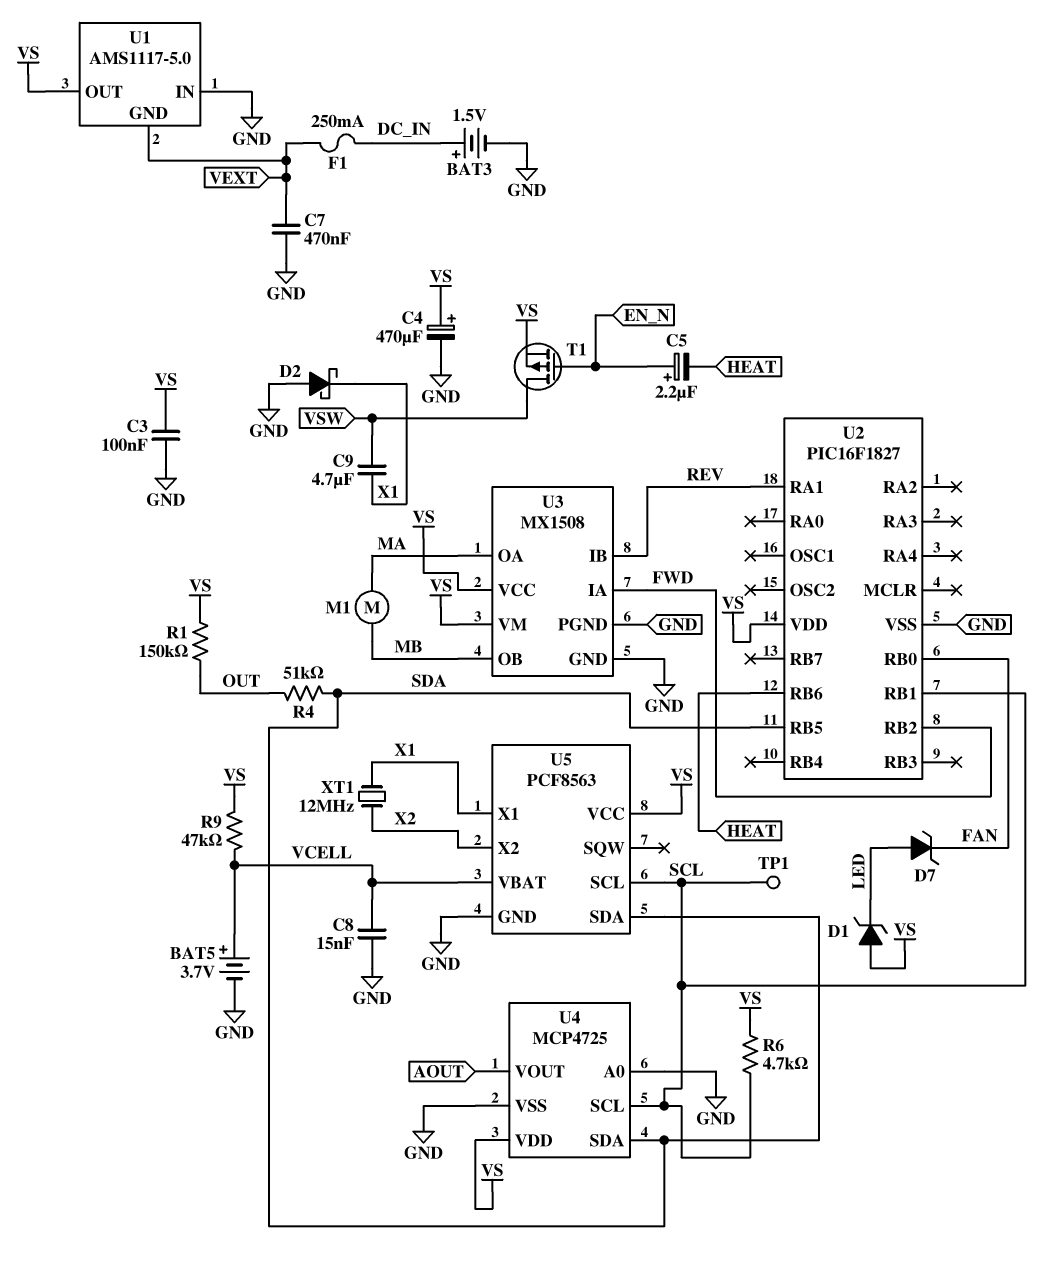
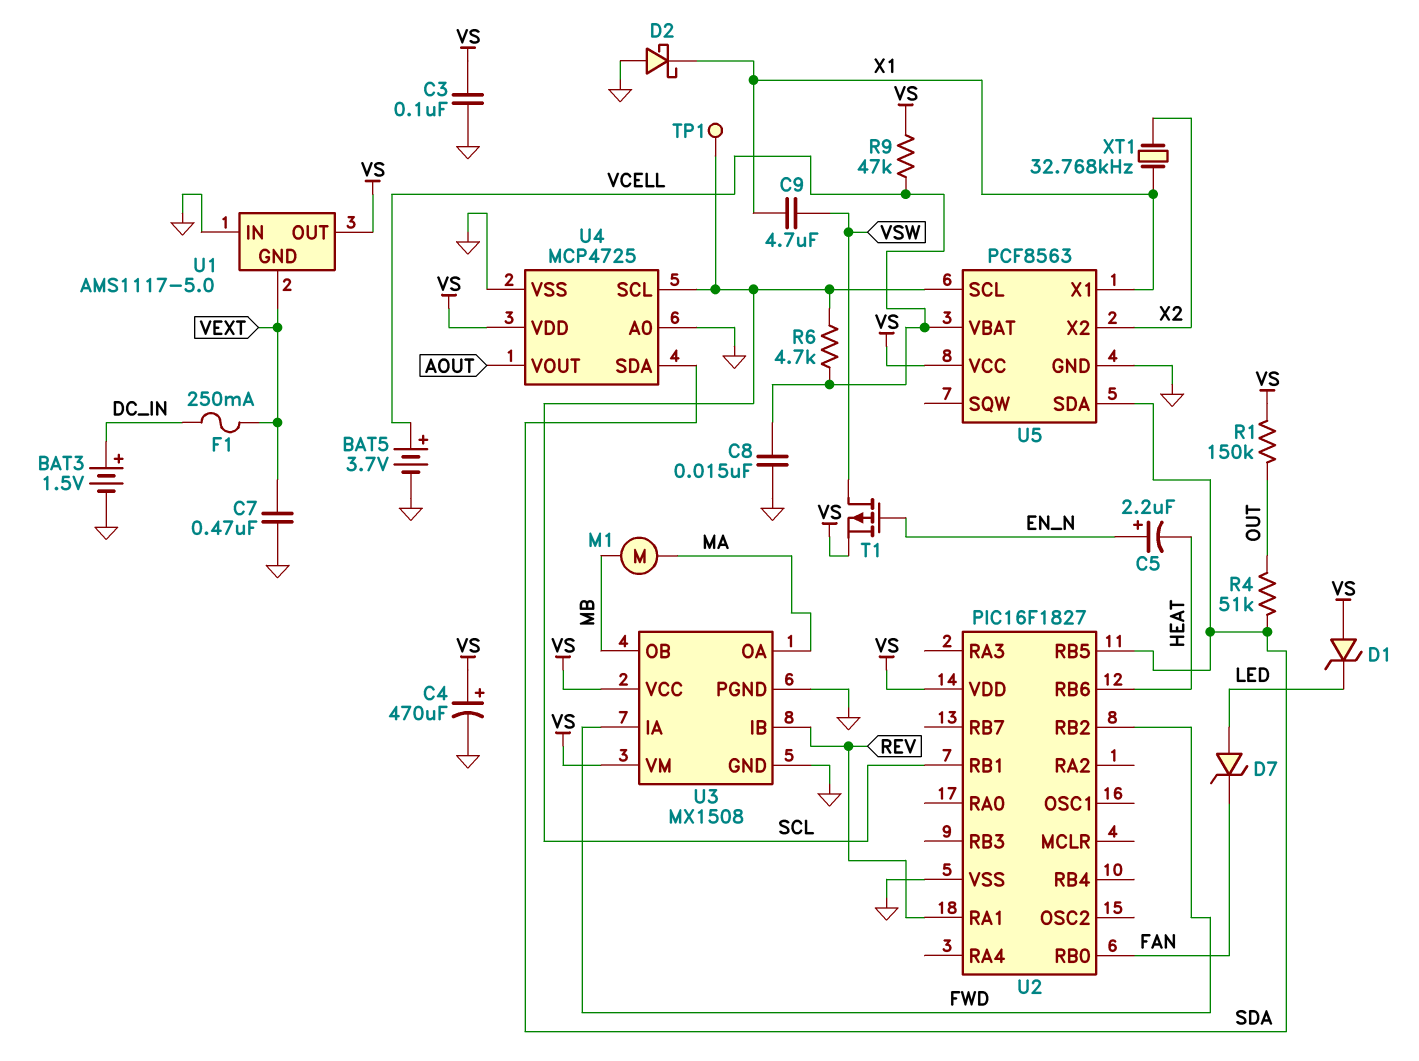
R6: 4.7k (SCL, VS) -> 4.7k (SCL, VCELL)
XT1: 12MHz (X1, X2) -> 32.768kHz (X1, X2)

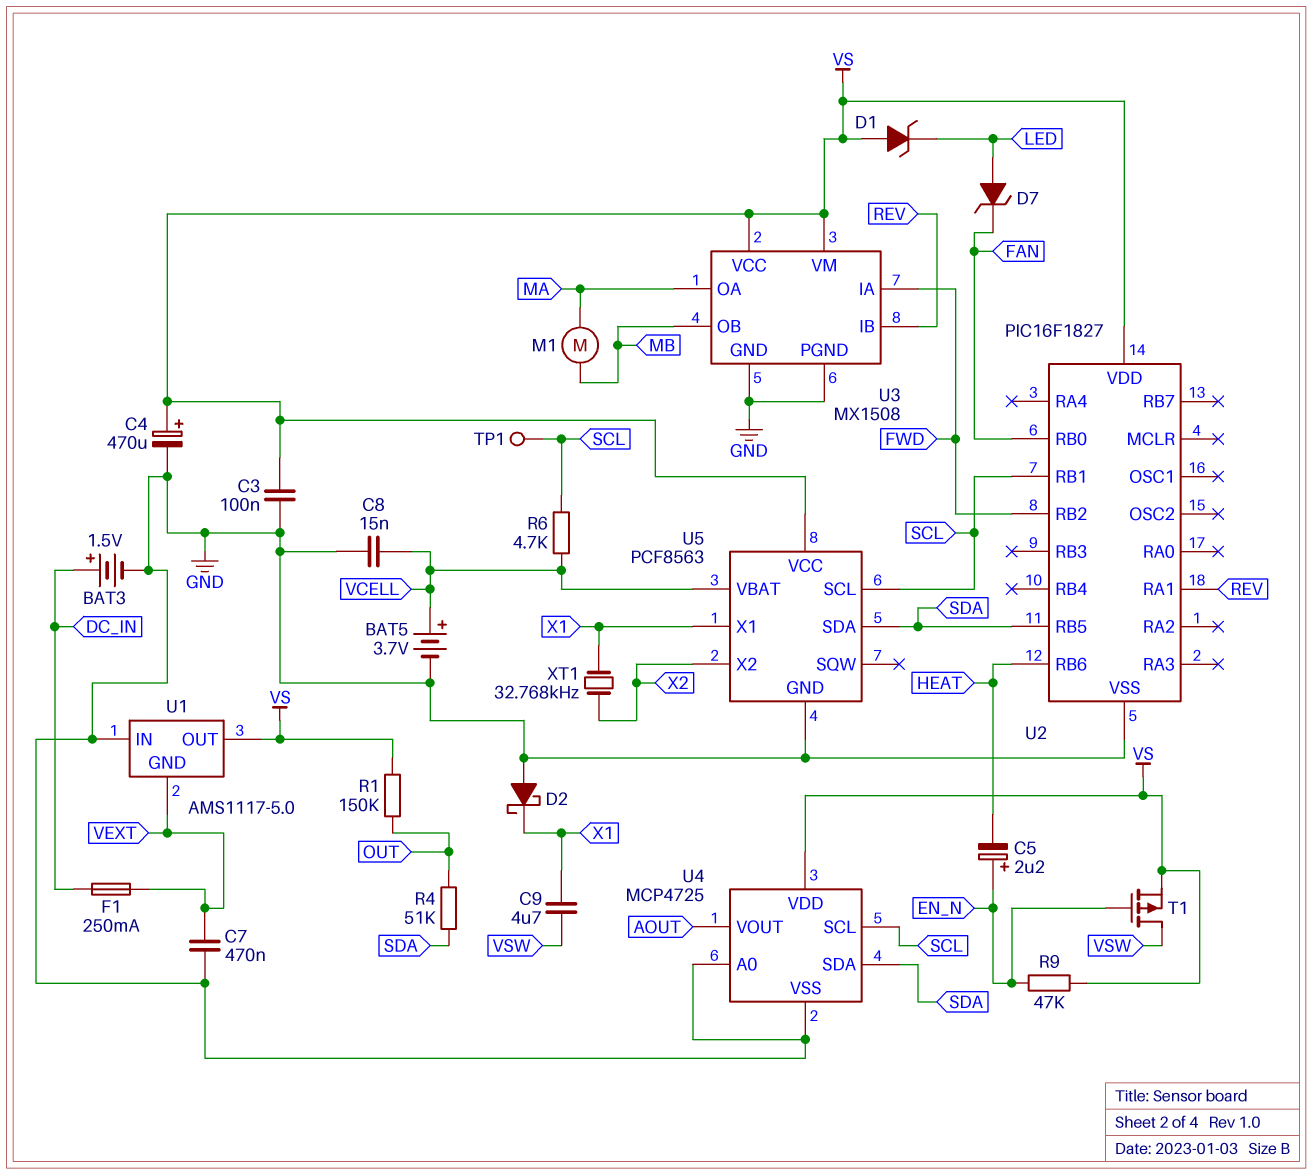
R9: 47k (VCELL, VS) -> 47k (EN_N, VS)

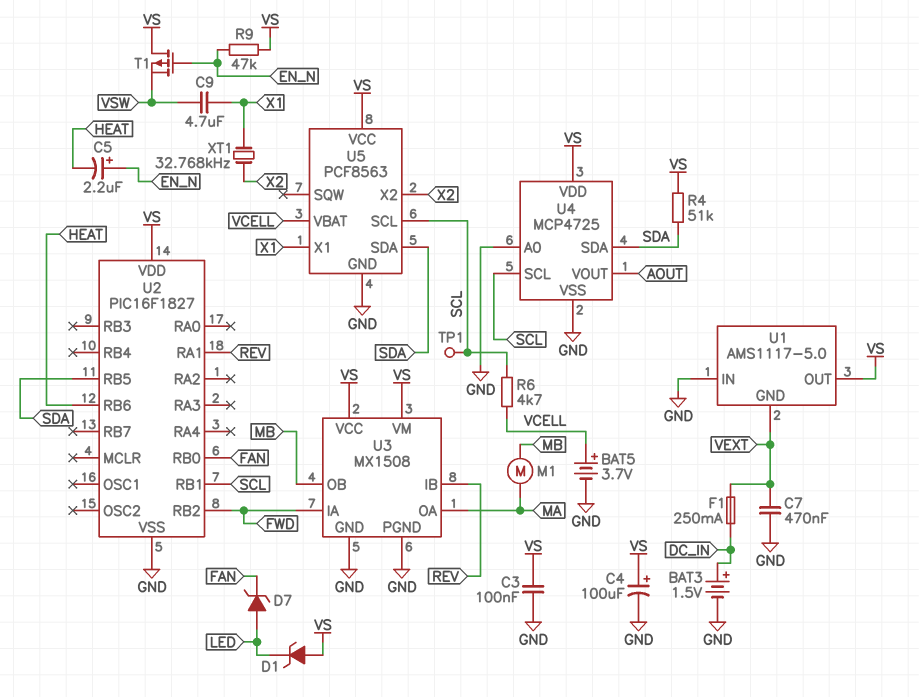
C4: 470uF (plus VS, minus GND) -> 100uF (plus VS, minus GND)
C8: 15nF (GND, VCELL) -> none
D2: schottky (A GND, K X1) -> none
R1: 150k (OUT, VS) -> none
R4: 51k (OUT, SDA) -> 51k (SDA, VS)
T1: PMOS (G EN_N, D VSW, S VS) -> PMOS (G EN_N, D VS, S VSW)

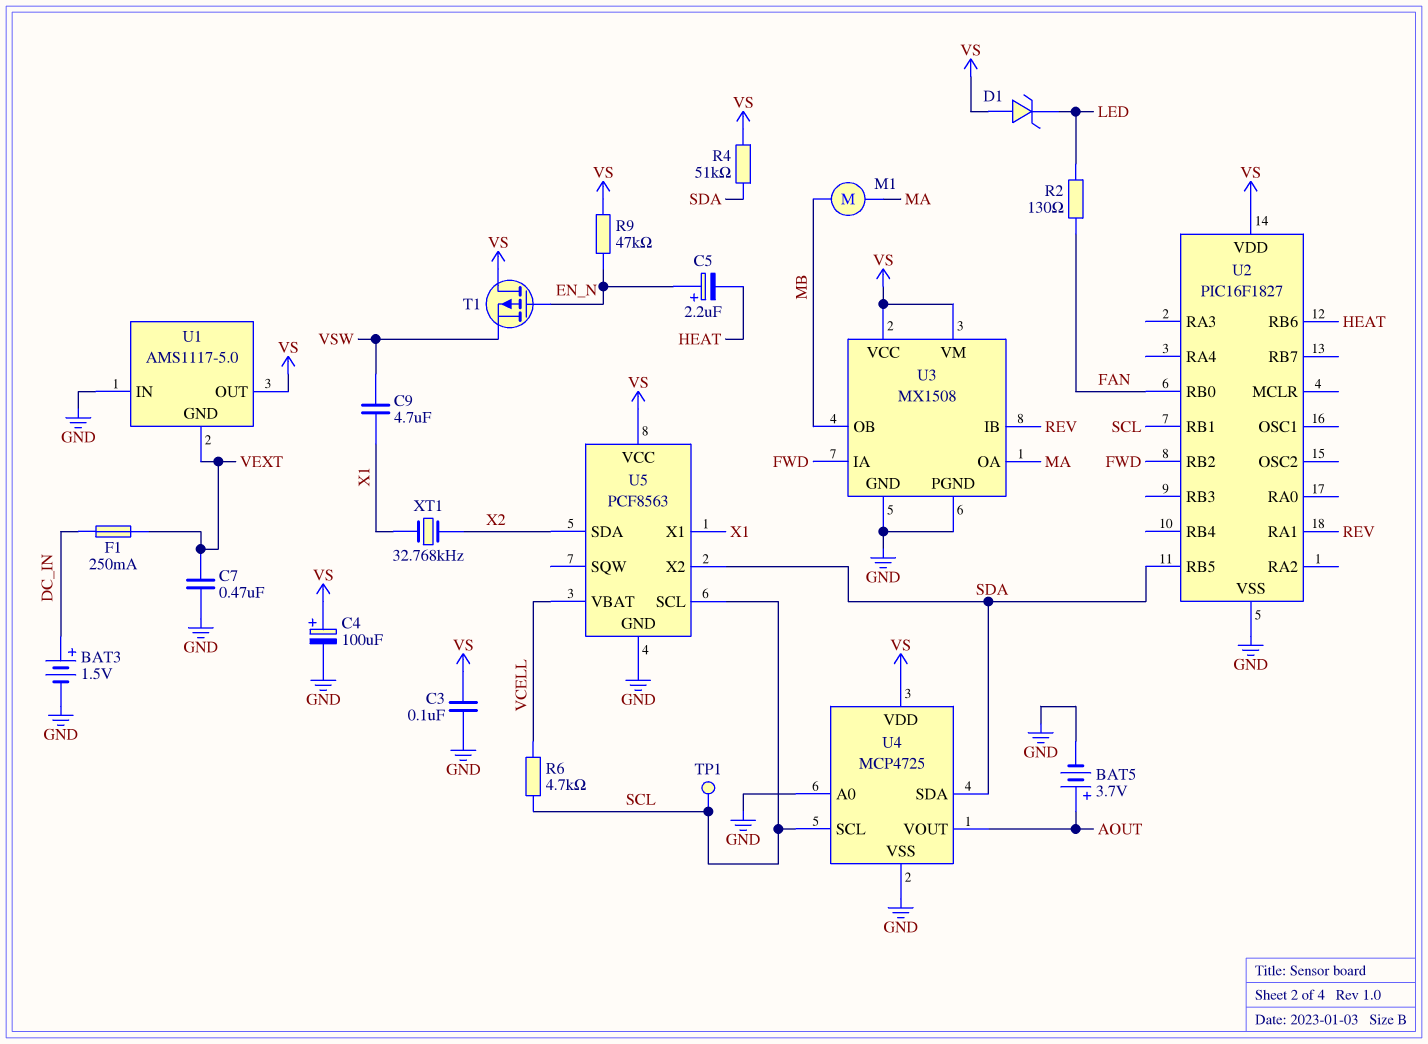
BAT5: 3.7V (plus VCELL, minus GND) -> 3.7V (plus AOUT, minus GND)
D7: zener (A LED, K FAN) -> none
R2: none -> 130 (FAN, LED)
U5 pin SDA: SDA -> X2
U5 pin X2: X2 -> SDA

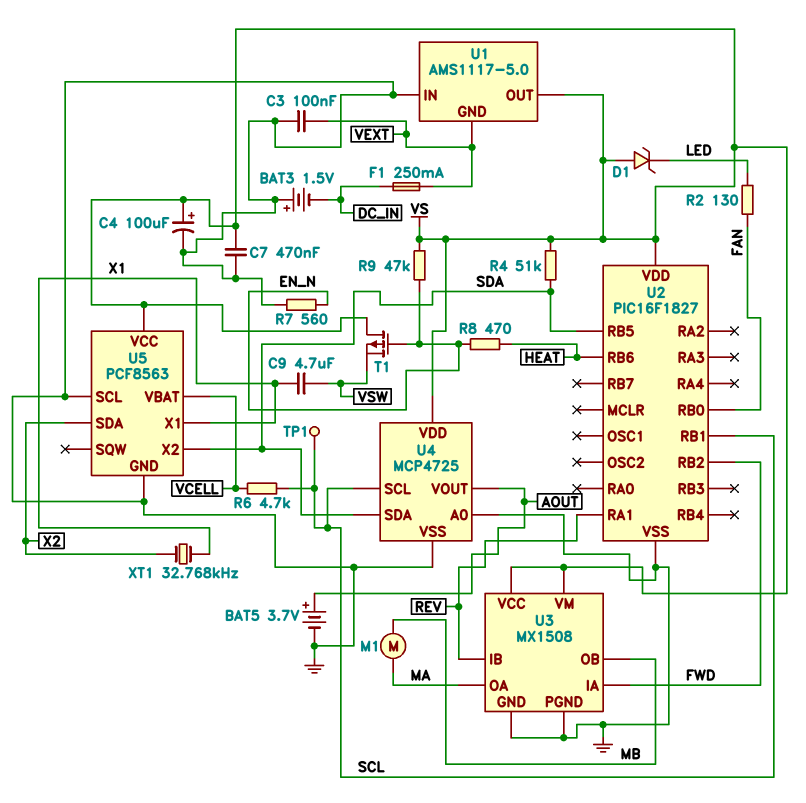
BAT3: 1.5V (plus DC_IN, minus GND) -> 1.5V (plus GND, minus DC_IN)
C3: 100nF (GND, VS) -> 100nF (GND, VEXT)
C5: 2.2uF (plus EN_N, minus HEAT) -> none
C7: 470nF (GND, VEXT) -> 470nF (GND, VS)
R7: none -> 560 (EN_N, GND)
R8: none -> 470 (EN_N, HEAT)
U5 pin SCL: SCL -> GND

